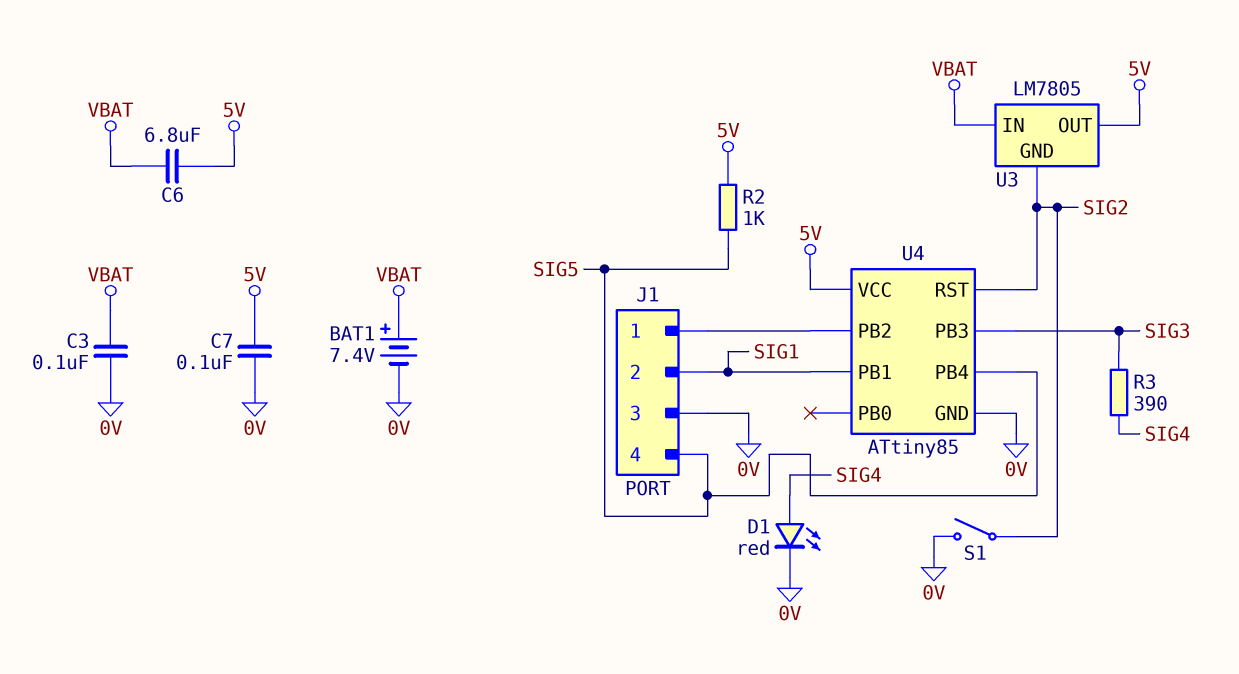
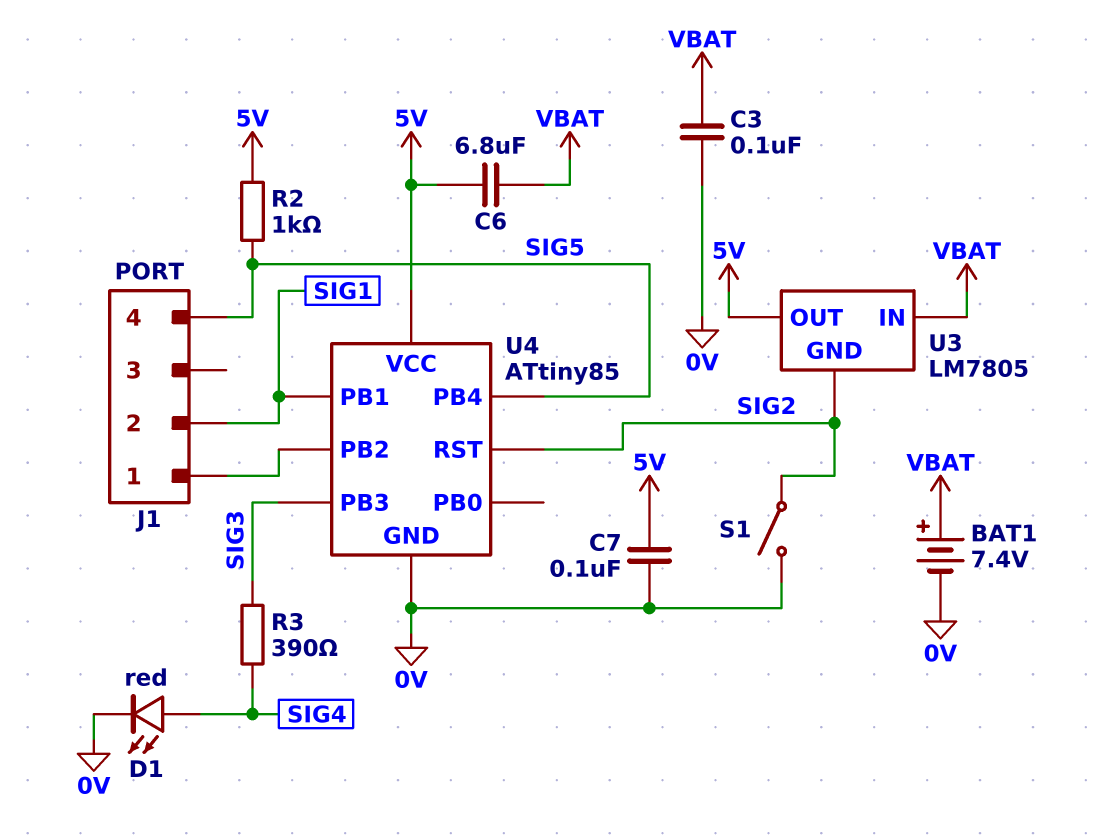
J1 pin 3: 0V -> none

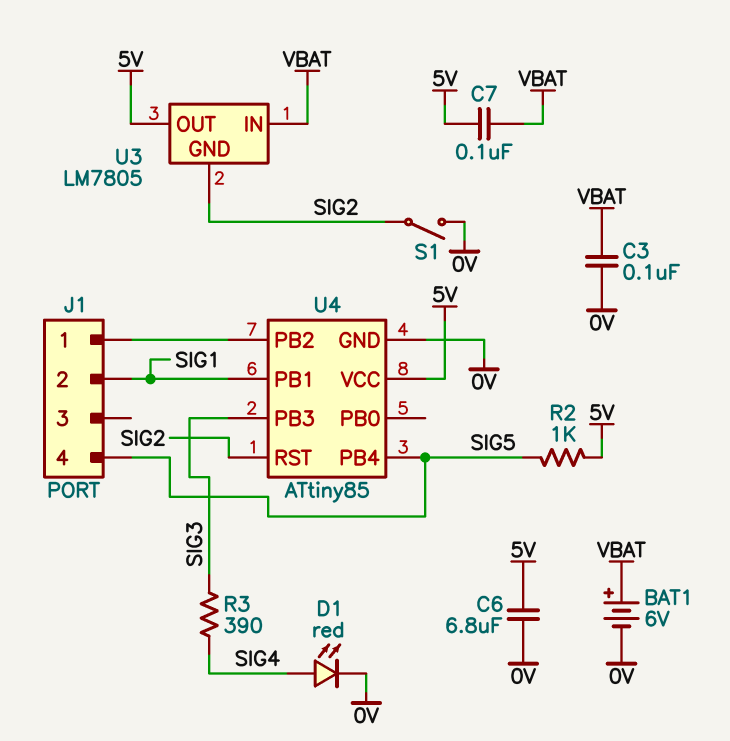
BAT1: 7.4V (plus VBAT, minus 0V) -> 6V (plus VBAT, minus 0V)
C6: 6.8uF (5V, VBAT) -> 6.8uF (0V, 5V)
C7: 100nF (0V, 5V) -> 100nF (5V, VBAT)

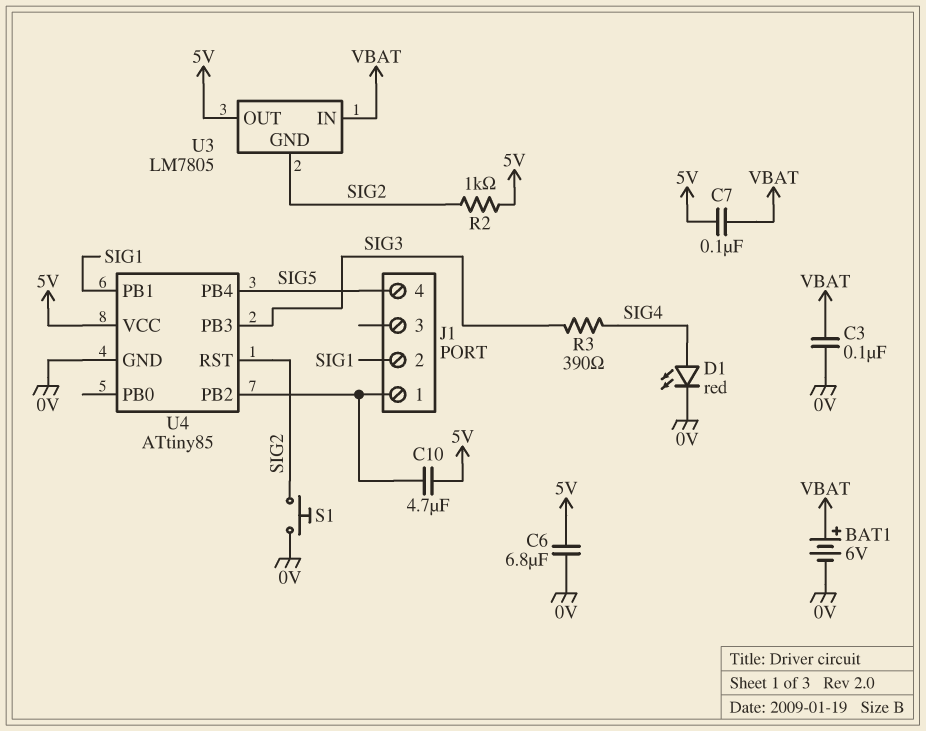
C10: none -> 4.7uF (5V, J1/1)
R2: 1k (5V, SIG5) -> 1k (5V, SIG2)
S1: switch (0V, SIG2) -> button (0V, SIG2)

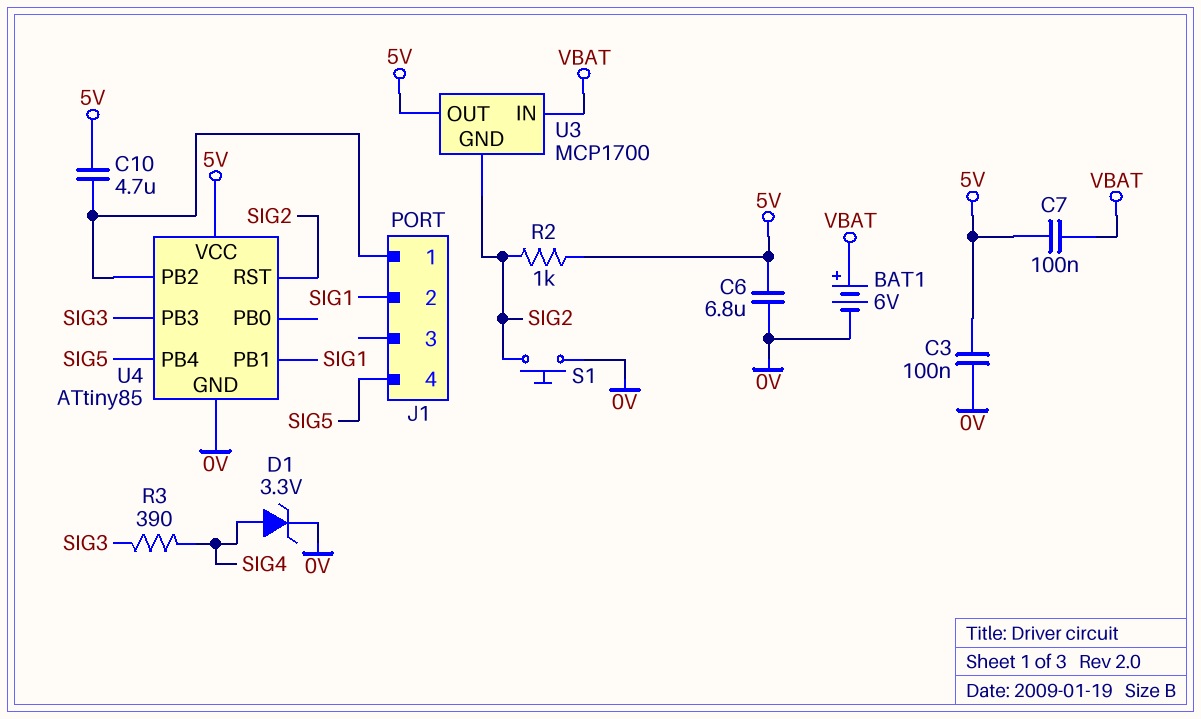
C3: 100nF (0V, VBAT) -> 100nF (0V, 5V)
D1: LED red (A SIG4, K 0V) -> zener 3.3V (A SIG4, K 0V)
U3: LM7805 -> MCP1700

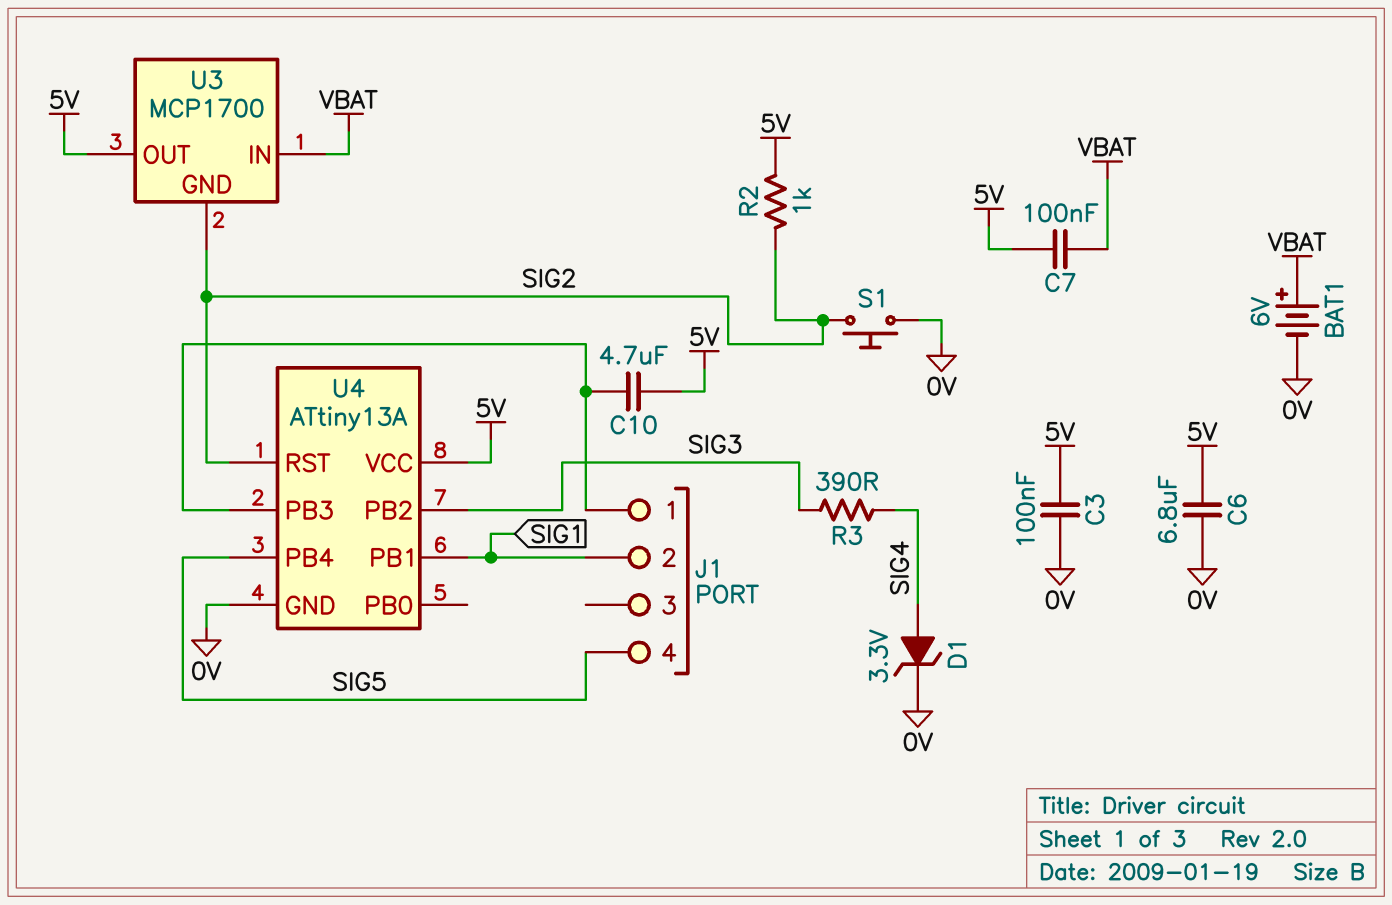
U4: ATtiny85 -> ATtiny13A
U4 pin PB2: J1/1 -> SIG3
U4 pin PB3: SIG3 -> J1/1

